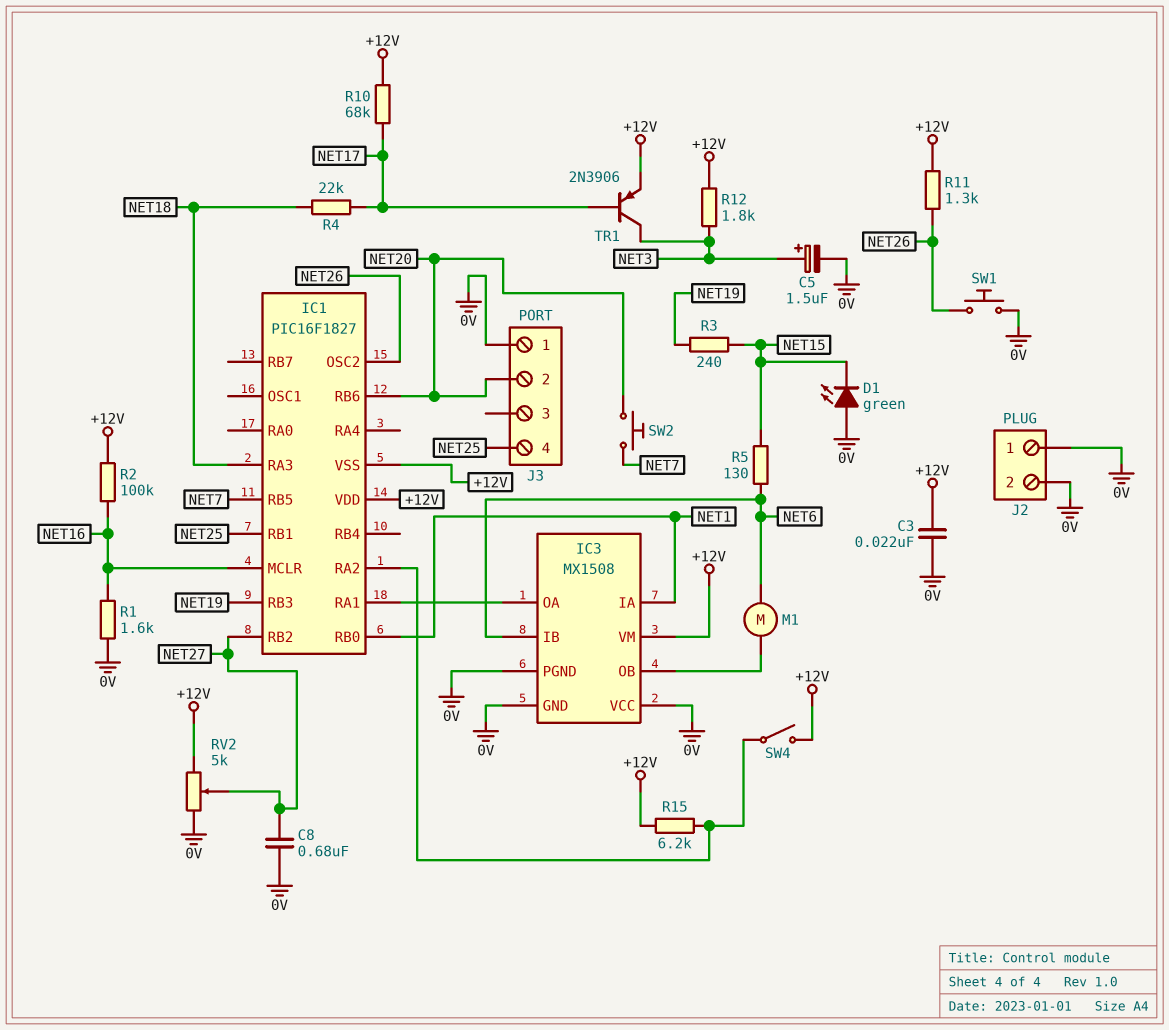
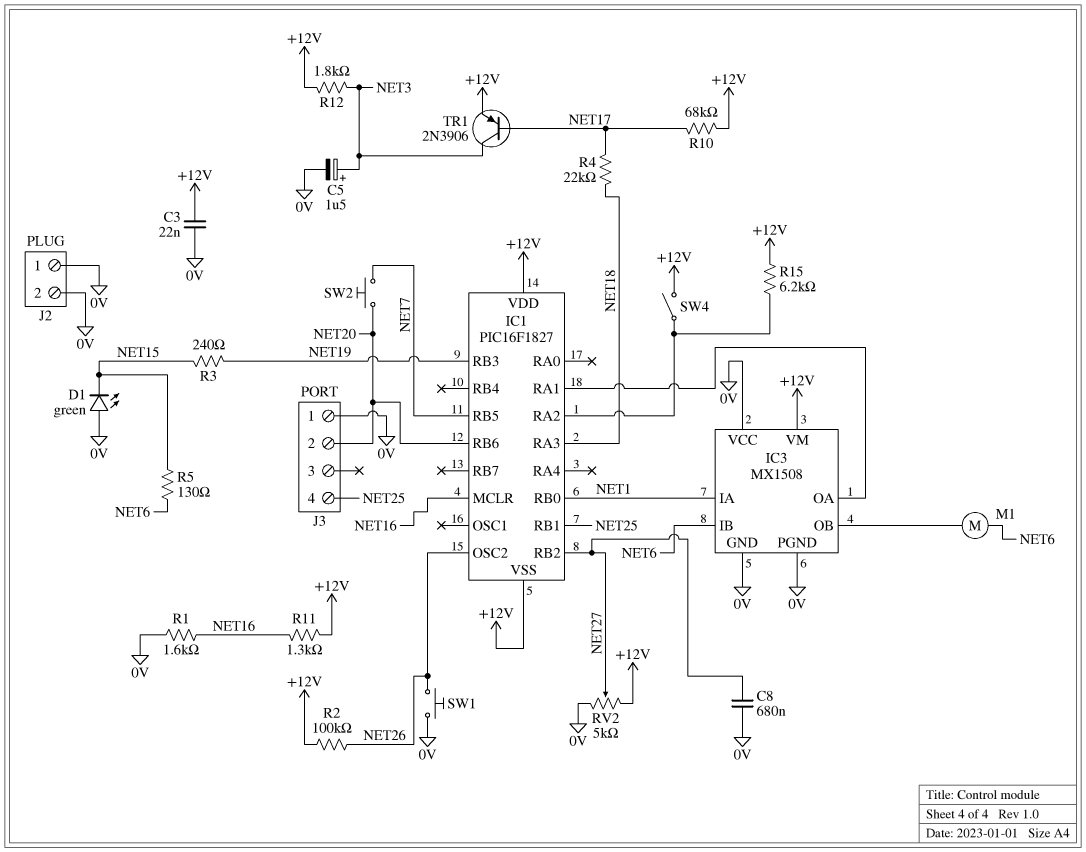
R2: 100k (+12V, NET16) -> 100k (+12V, NET26)
R11: 1.3k (+12V, NET26) -> 1.3k (+12V, NET16)

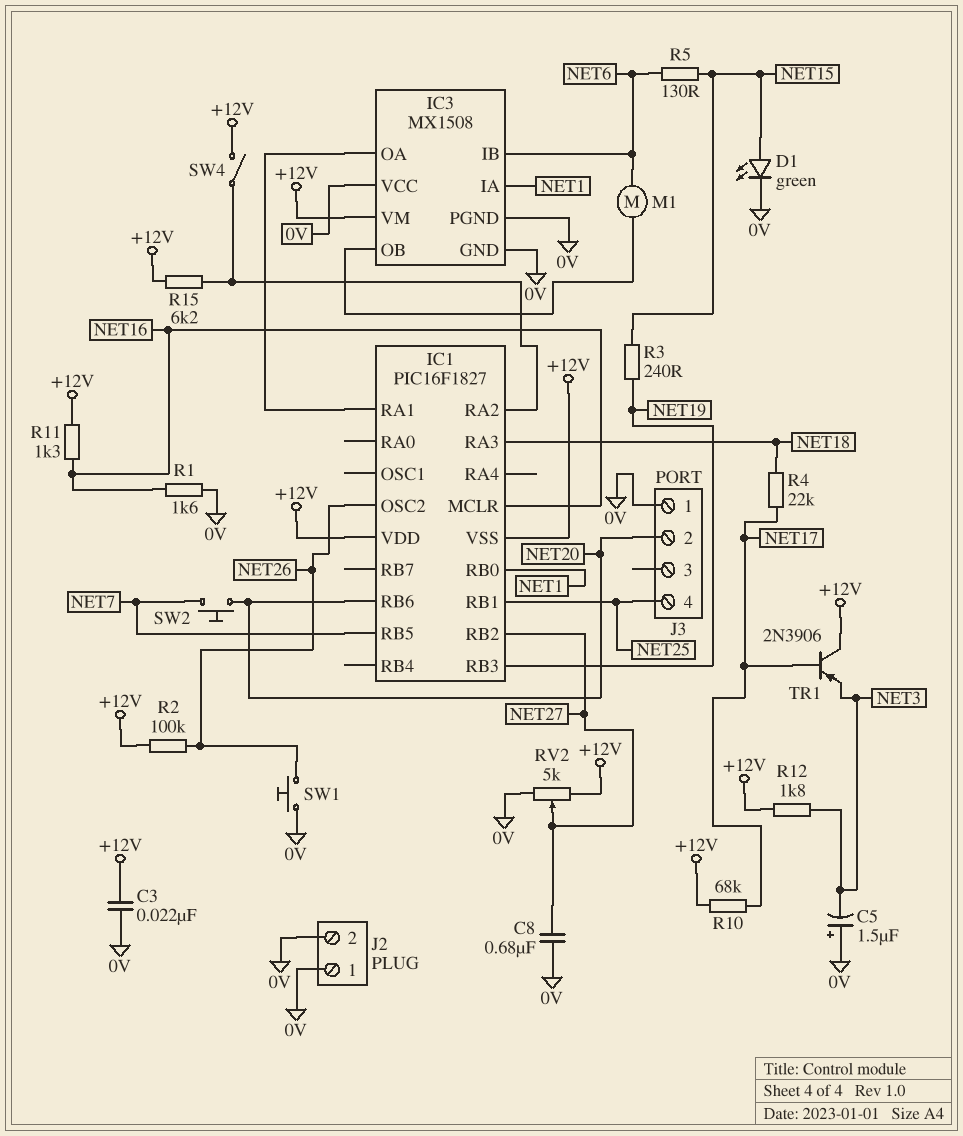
C5: 1.5uF (plus NET3, minus 0V) -> 1.5uF (plus 0V, minus NET3)
D1: LED green (A 0V, K NET15) -> LED green (A NET15, K 0V)
TR1: PNP 2N3906 (B NET17, C NET3, E +12V) -> PNP 2N3906 (B NET17, C +12V, E NET3)

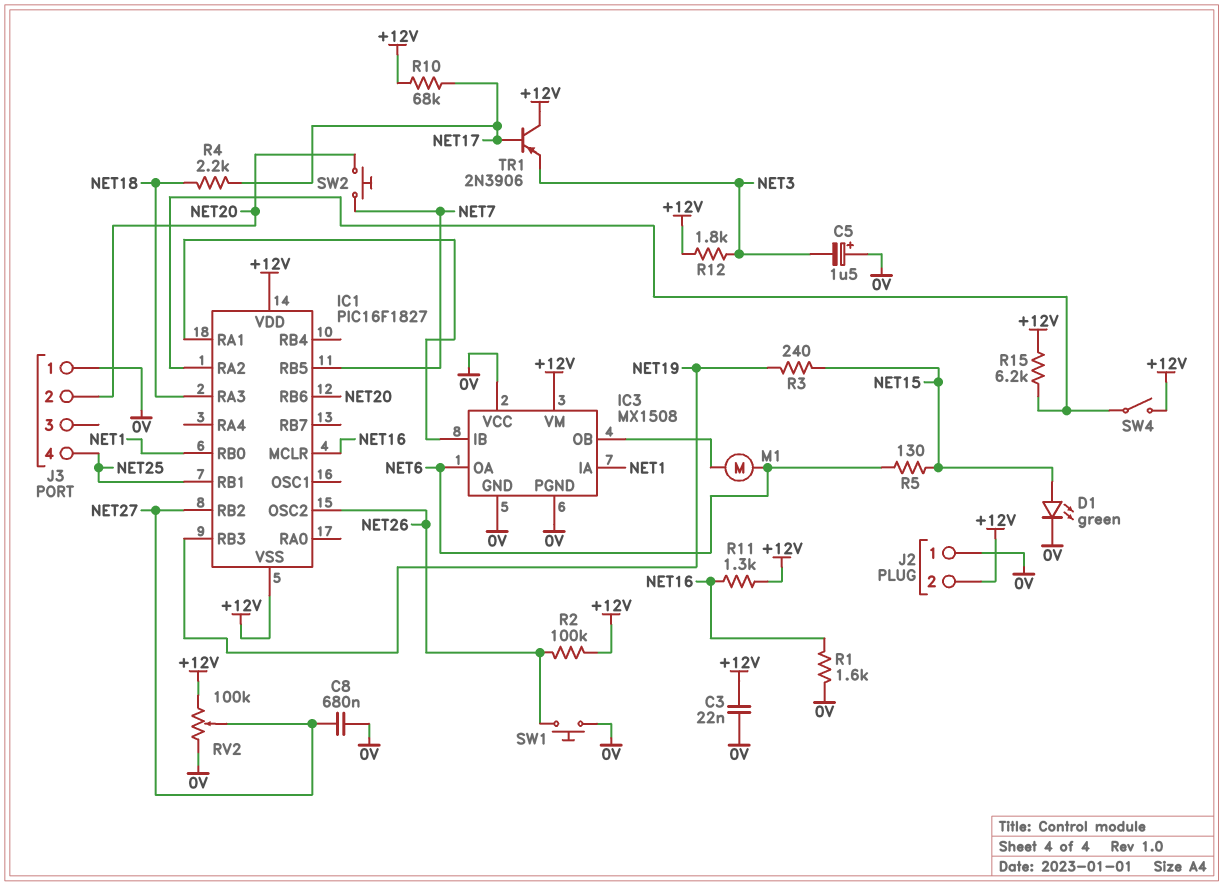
IC3 pin IB: NET6 -> IC1/RA1
IC3 pin OA: IC1/RA1 -> NET6
J2 pin 2: 0V -> +12V
R4: 22k (NET17, NET18) -> 2.2k (NET17, NET18)
RV2: 5k (+12V, 0V, wiper NET27) -> 100k (+12V, 0V, wiper NET27)

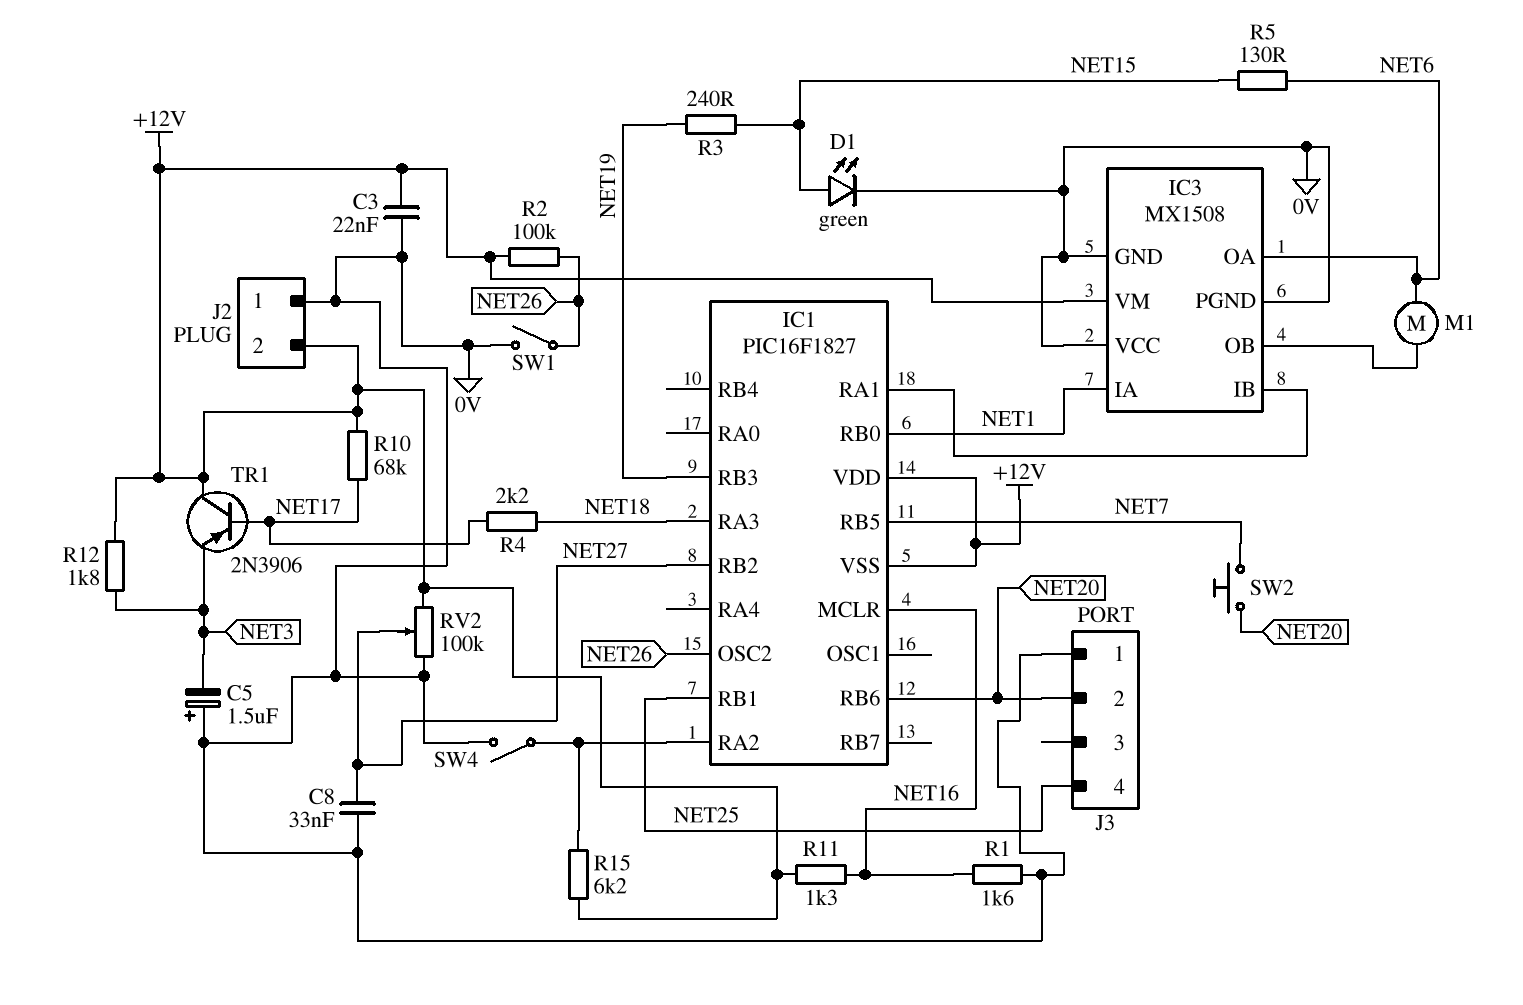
C8: 680nF (0V, NET27) -> 33nF (0V, NET27)
SW1: button (0V, NET26) -> switch (0V, NET26)
SW4: switch (+12V, IC1/RA2) -> switch (0V, IC1/RA2)

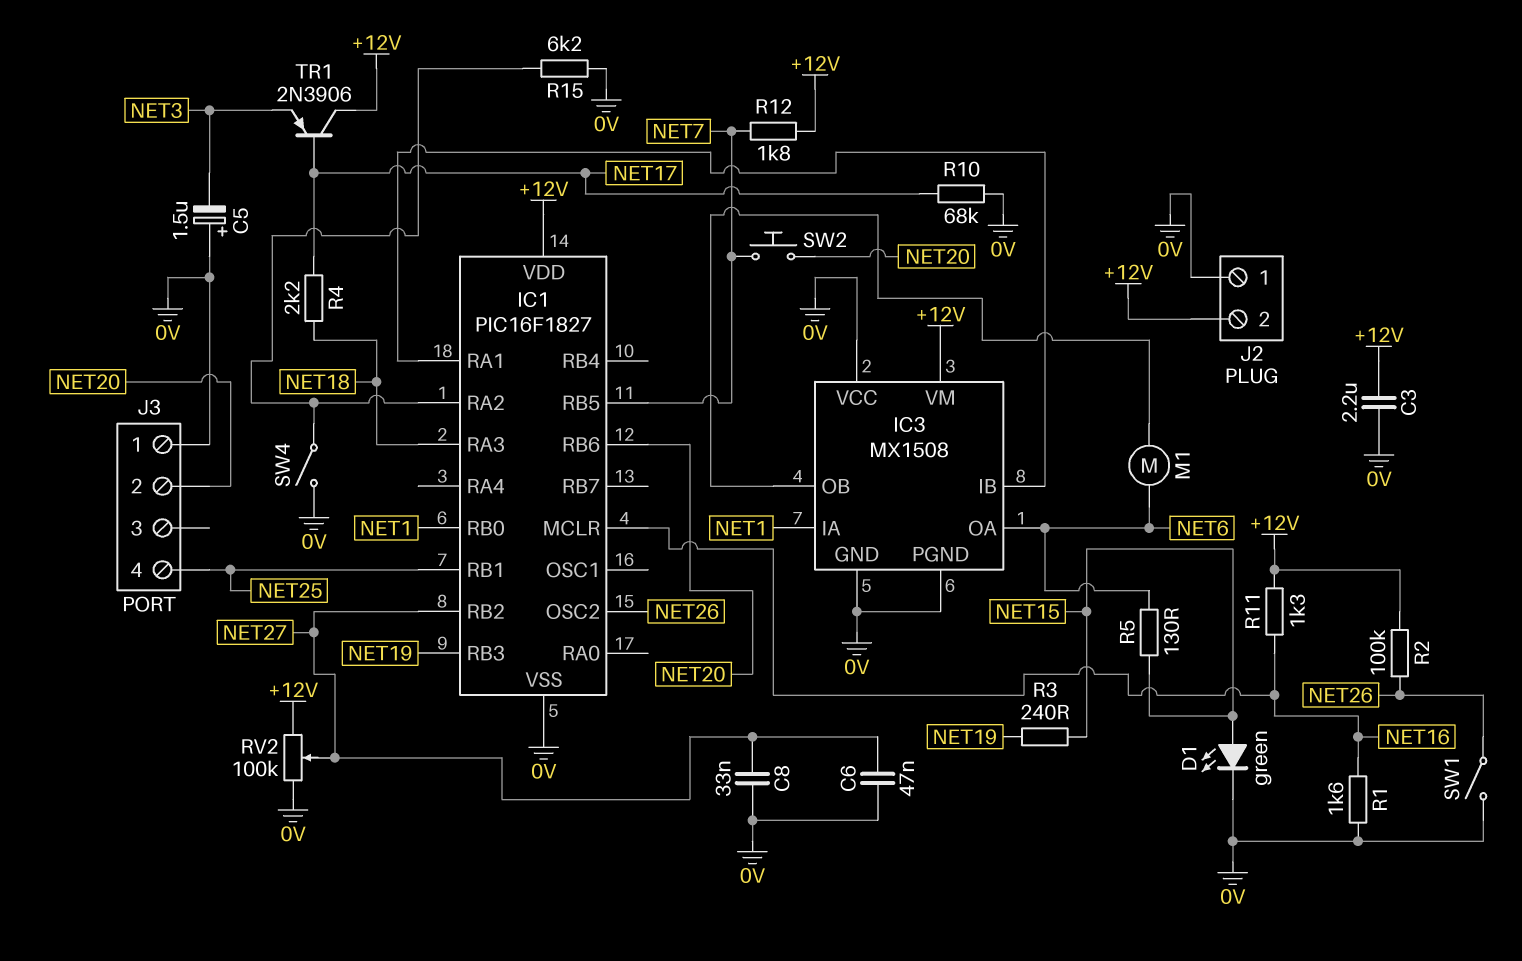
C3: 22nF (+12V, 0V) -> 2.2uF (+12V, 0V)
C6: none -> 47nF (0V, NET27)
IC1 pin VSS: +12V -> 0V
R10: 68k (+12V, NET17) -> 68k (0V, NET17)
R12: 1.8k (+12V, NET3) -> 1.8k (+12V, NET7)
R15: 6.2k (+12V, IC1/RA2) -> 6.2k (0V, IC1/RA2)

